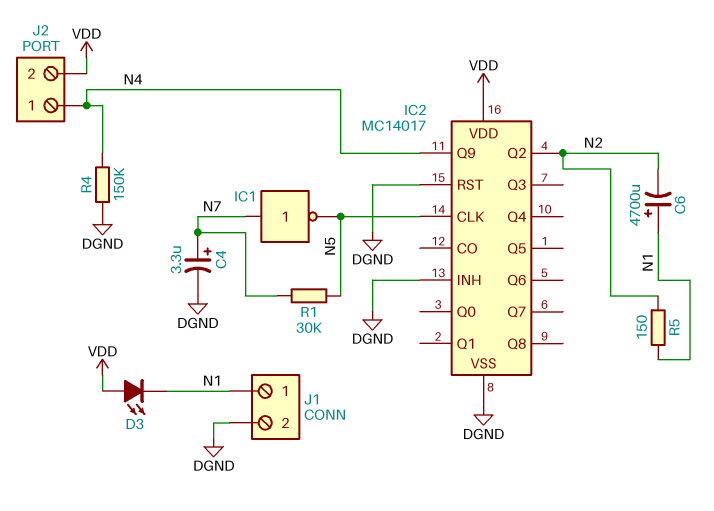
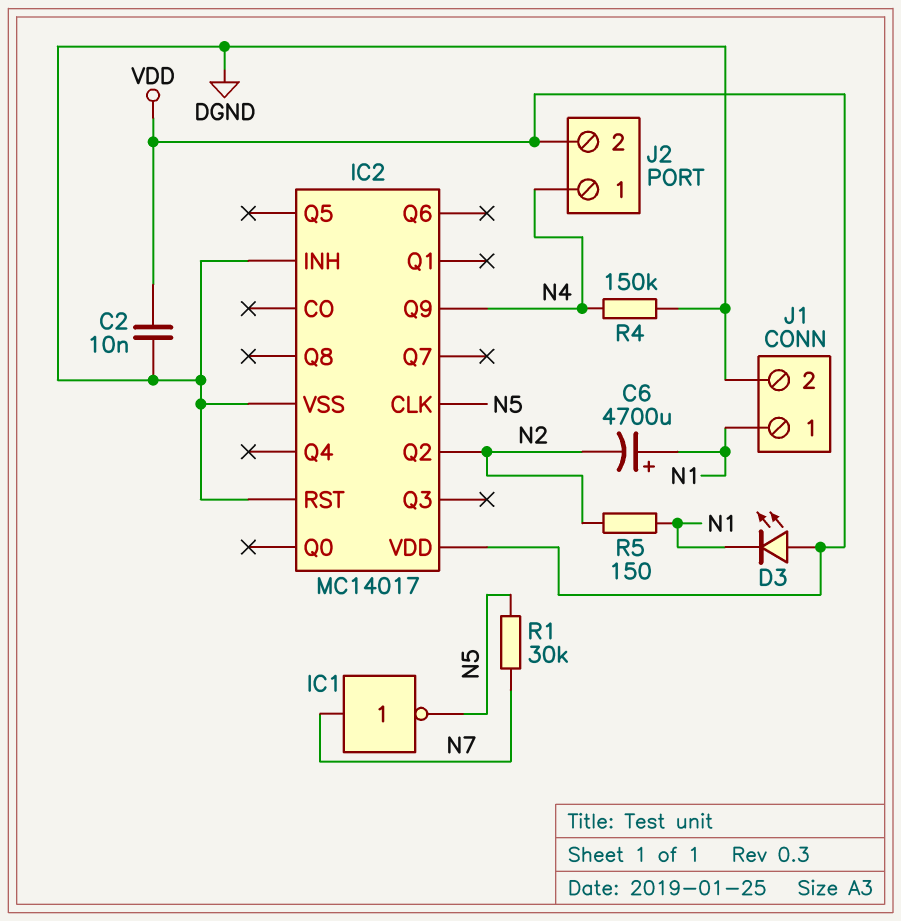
C2: none -> 10nF (DGND, VDD)
C4: 3.3uF (plus N7, minus DGND) -> none

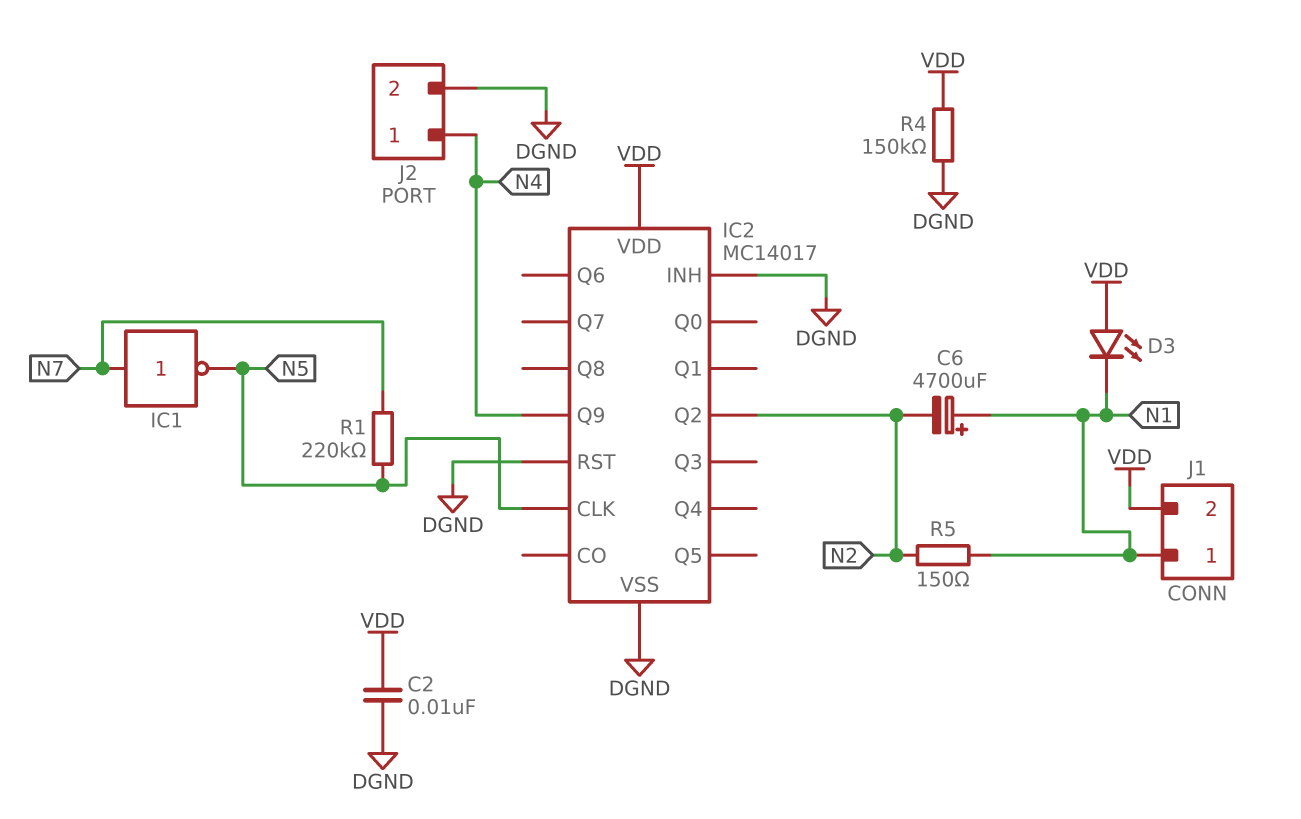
J1 pin 2: DGND -> VDD
J2 pin 2: VDD -> DGND
R1: 30k (N5, N7) -> 220k (N5, N7)
R4: 150k (DGND, N4) -> 150k (DGND, VDD)

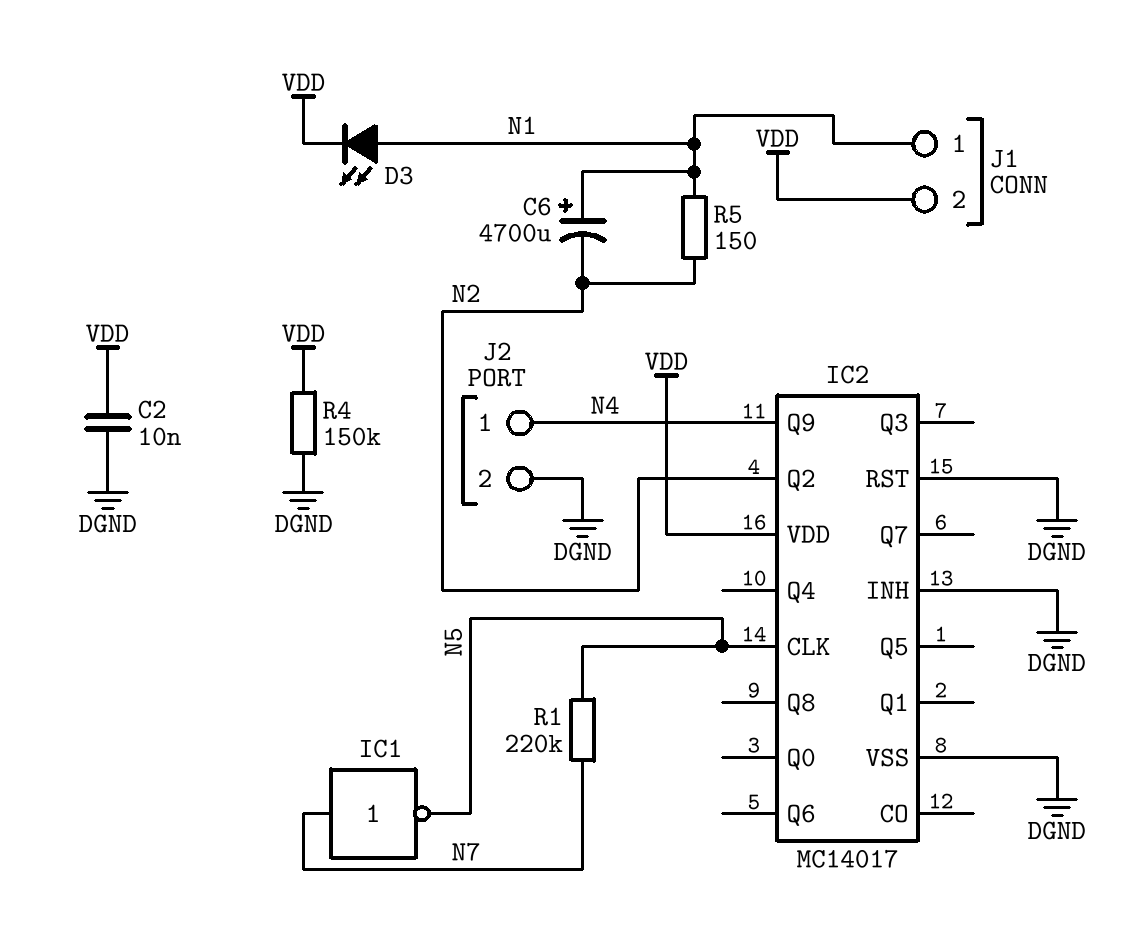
D3: LED (A VDD, K N1) -> LED (A N1, K VDD)

